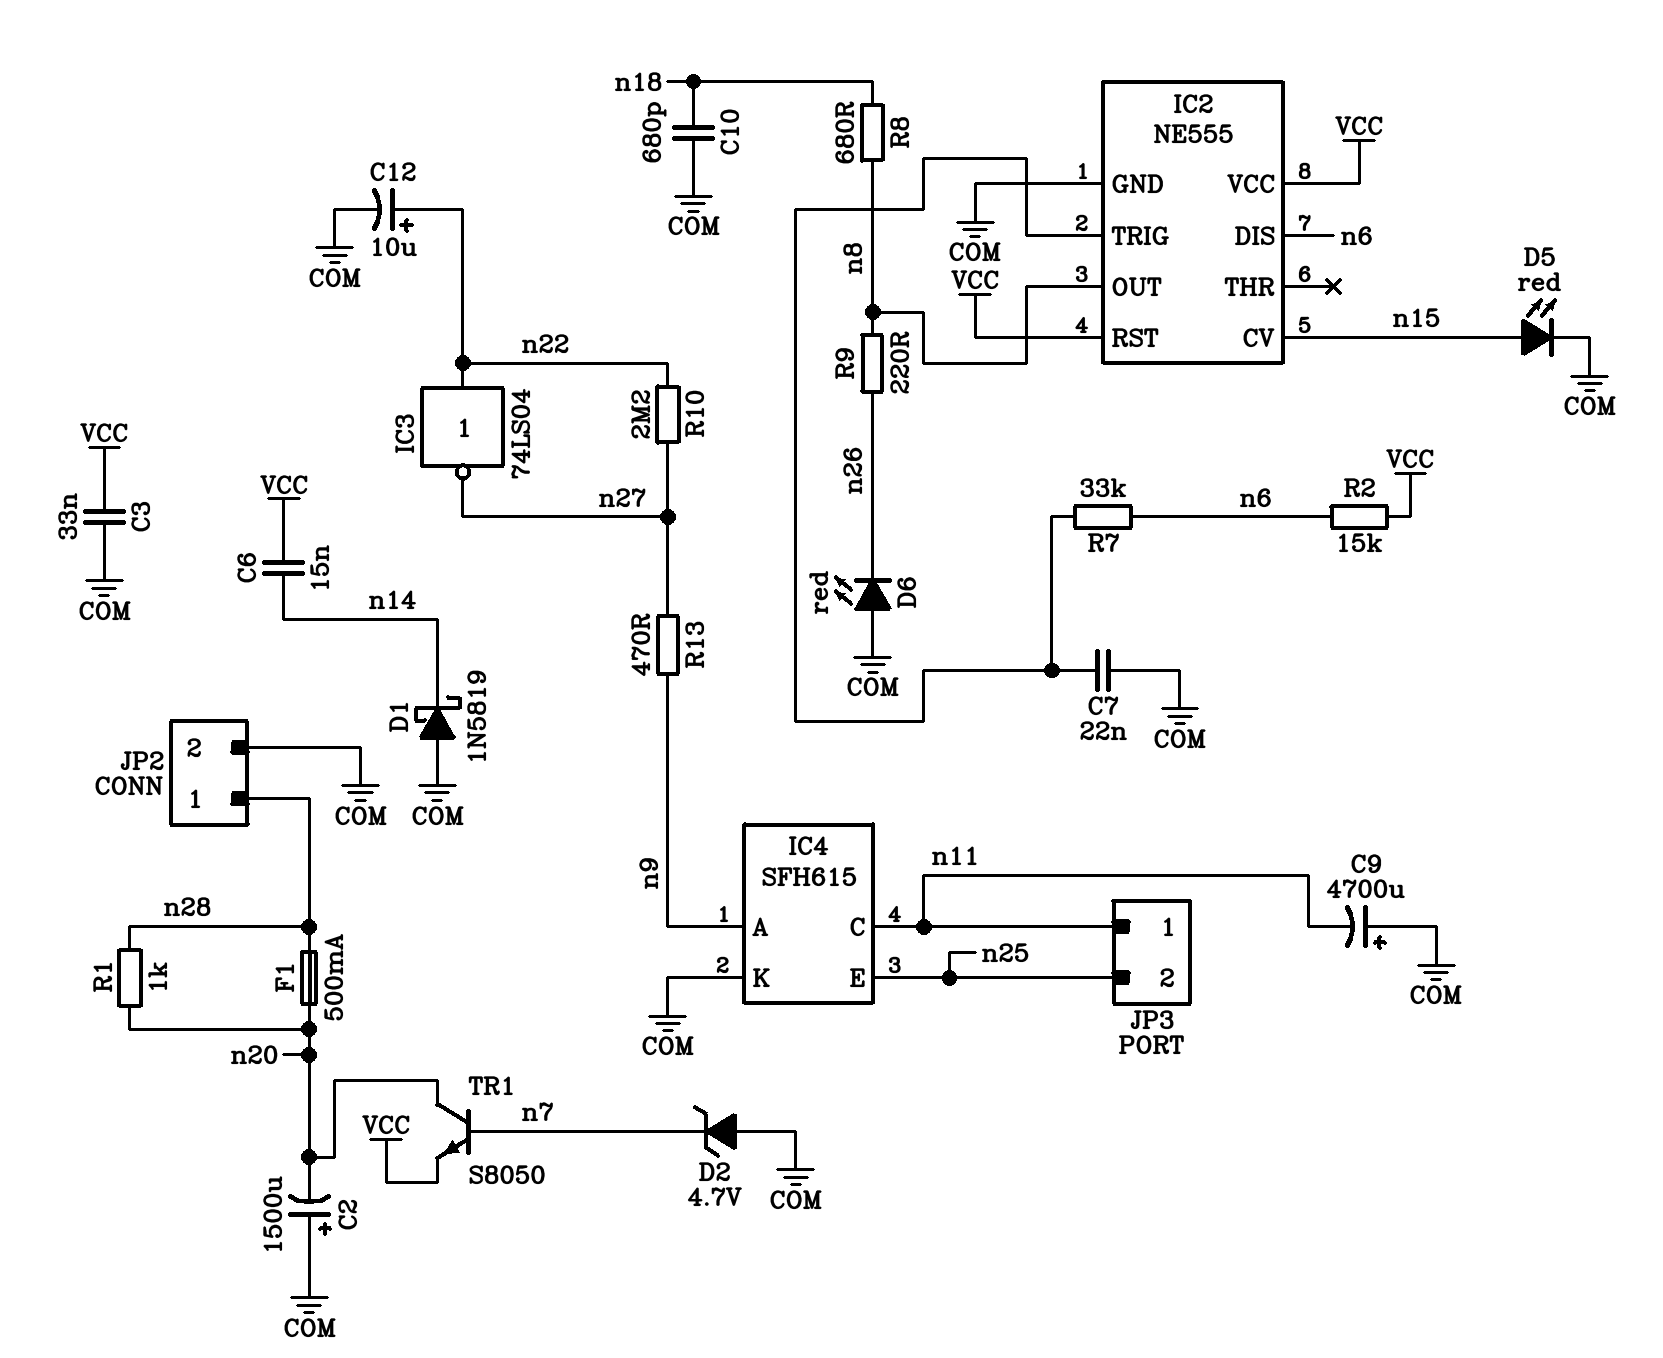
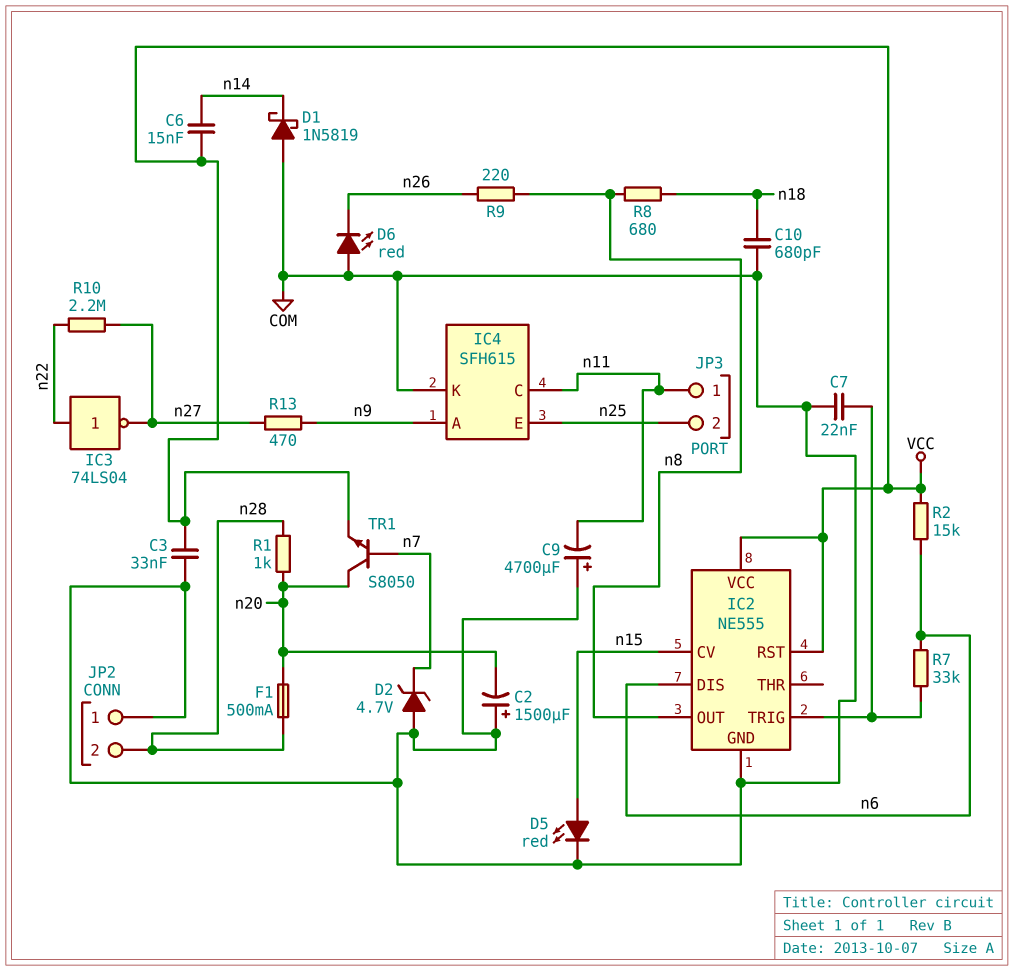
C12: 10uF (plus n22, minus COM) -> none
JP2 pin 1: n28 -> COM
JP2 pin 2: COM -> n28

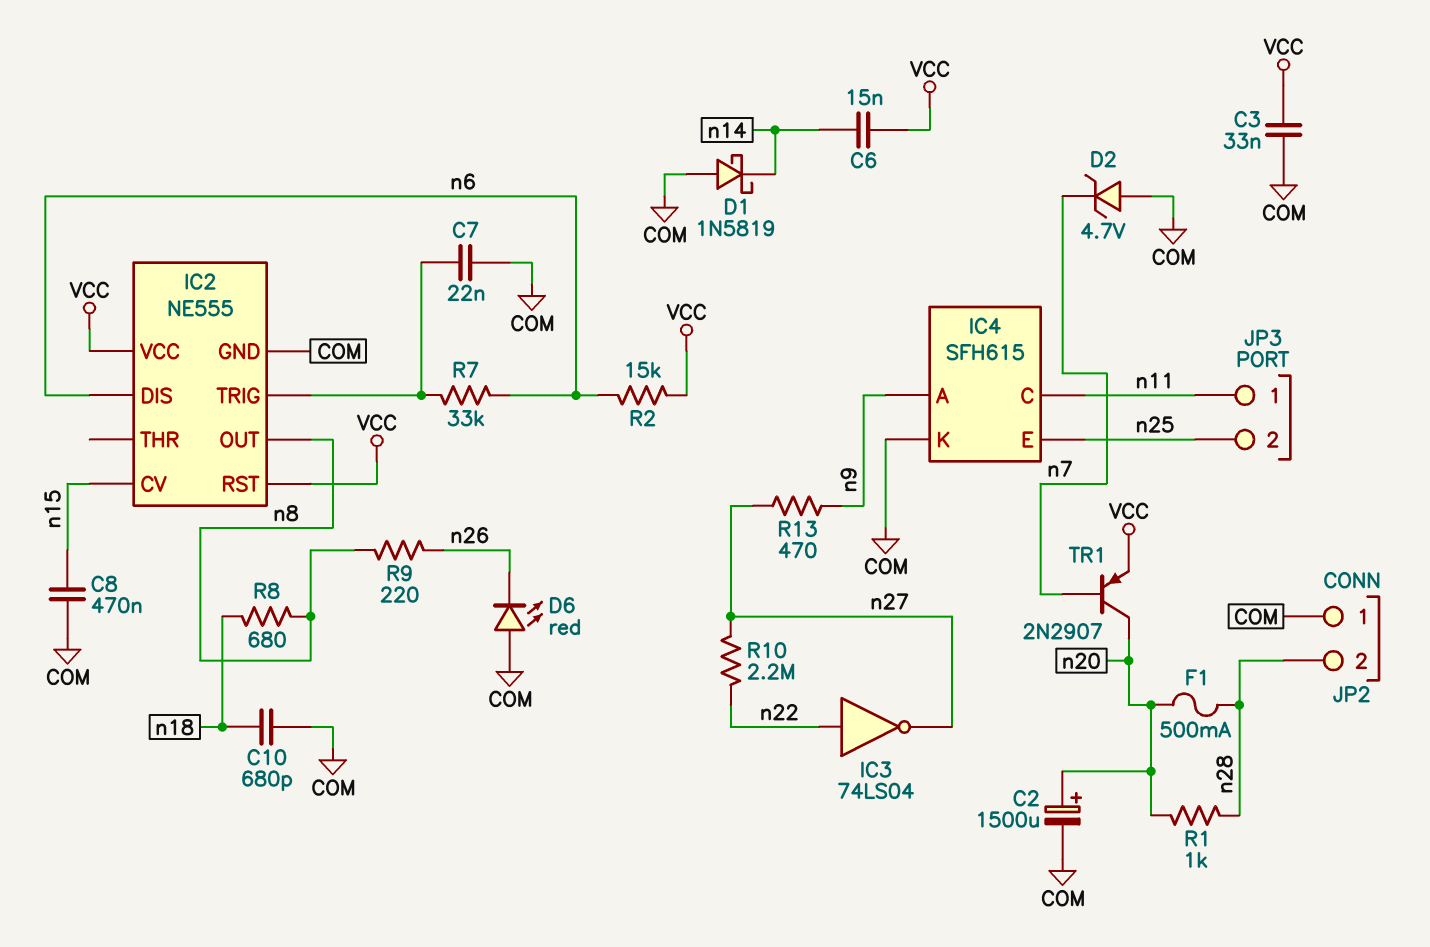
C2: 1500uF (plus COM, minus n20) -> 1500uF (plus n20, minus COM)
C8: none -> 470nF (COM, n15)
C9: 4700uF (plus COM, minus n11) -> none
D5: LED red (A n15, K COM) -> none
TR1: NPN S8050 (B n7, C n20, E VCC) -> PNP 2N2907 (B n7, C n20, E VCC)

